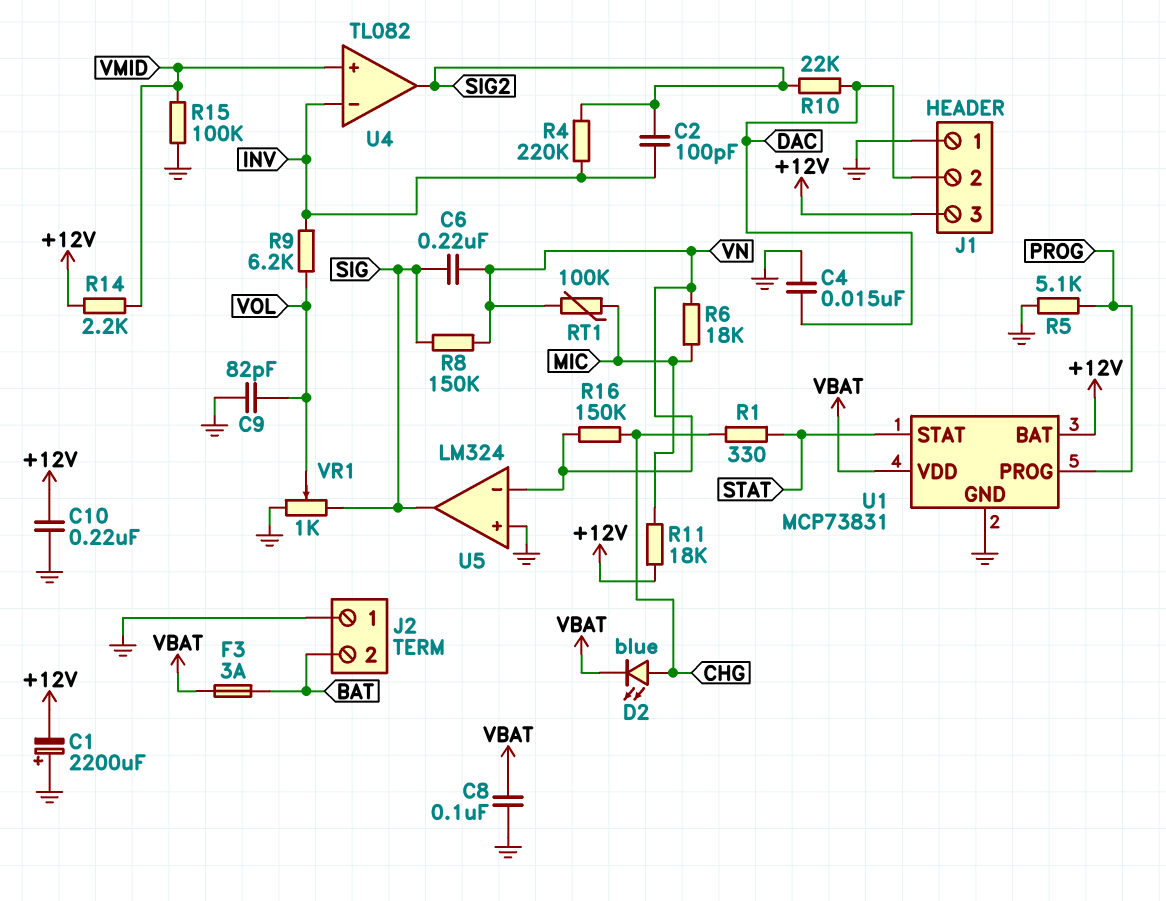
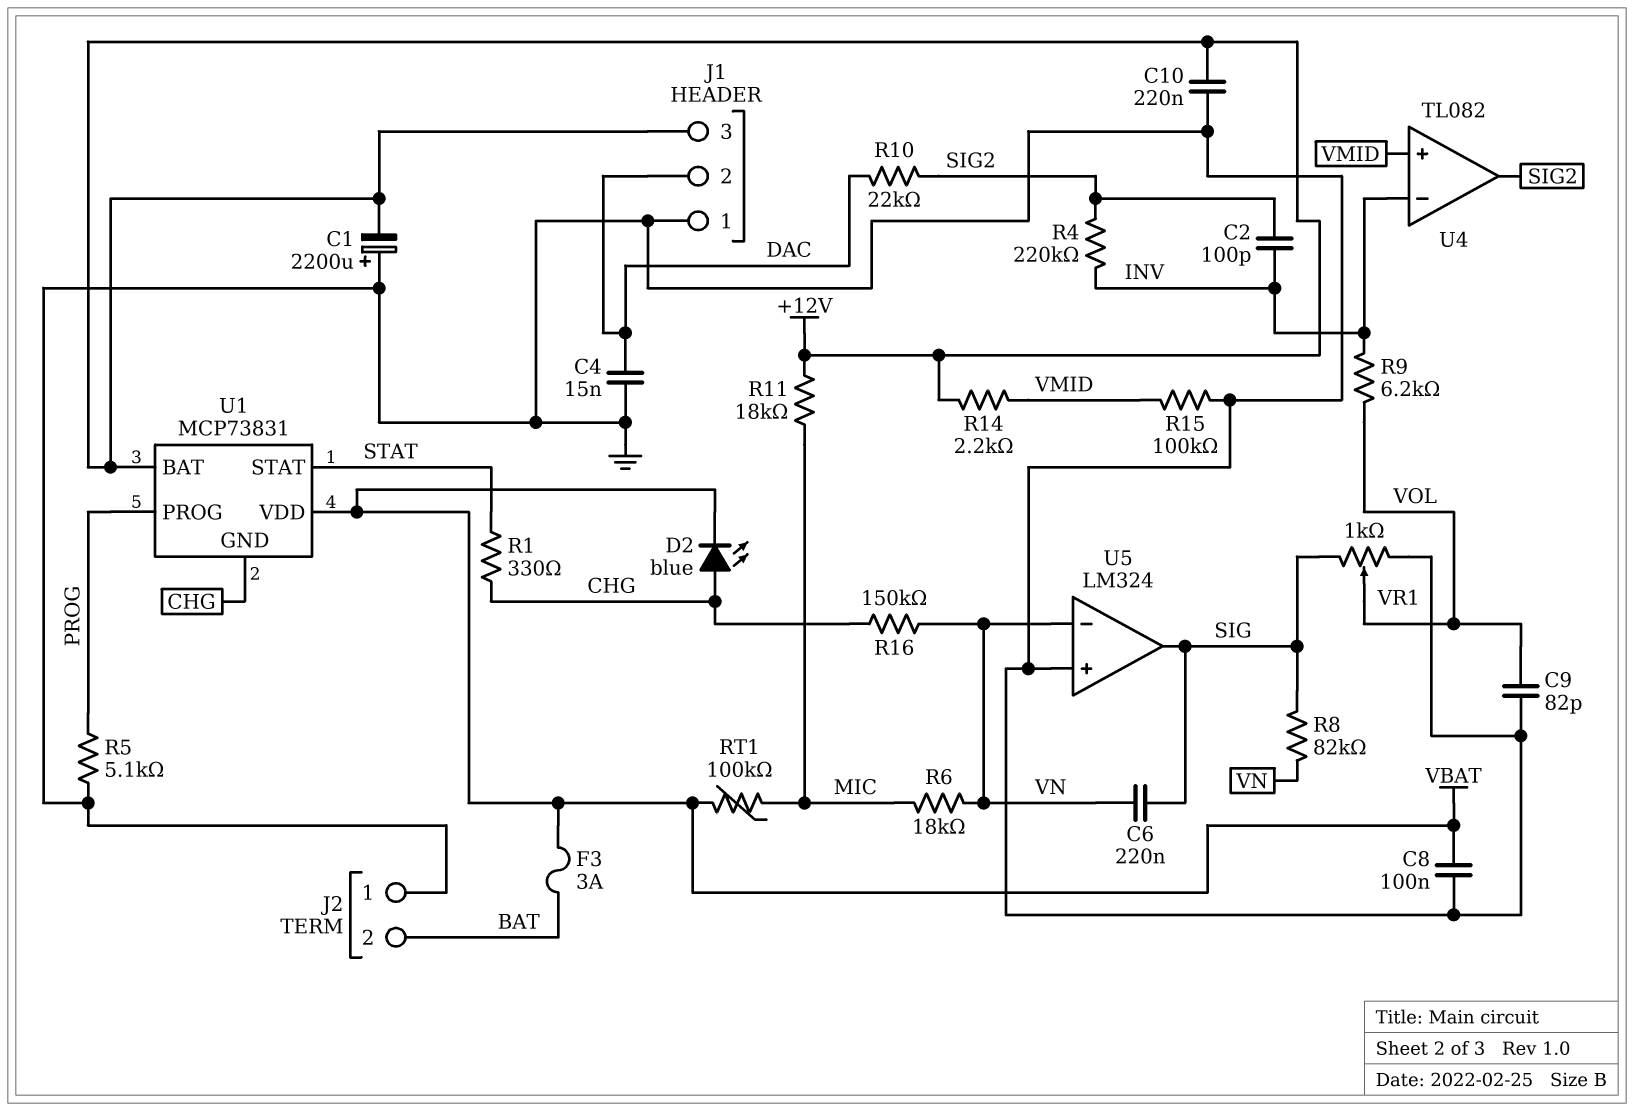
R8: 150k (SIG, VN) -> 82k (SIG, VN)
RT1: 100k (MIC, VN) -> 100k (MIC, VBAT)
U1 pin GND: GND -> CHG

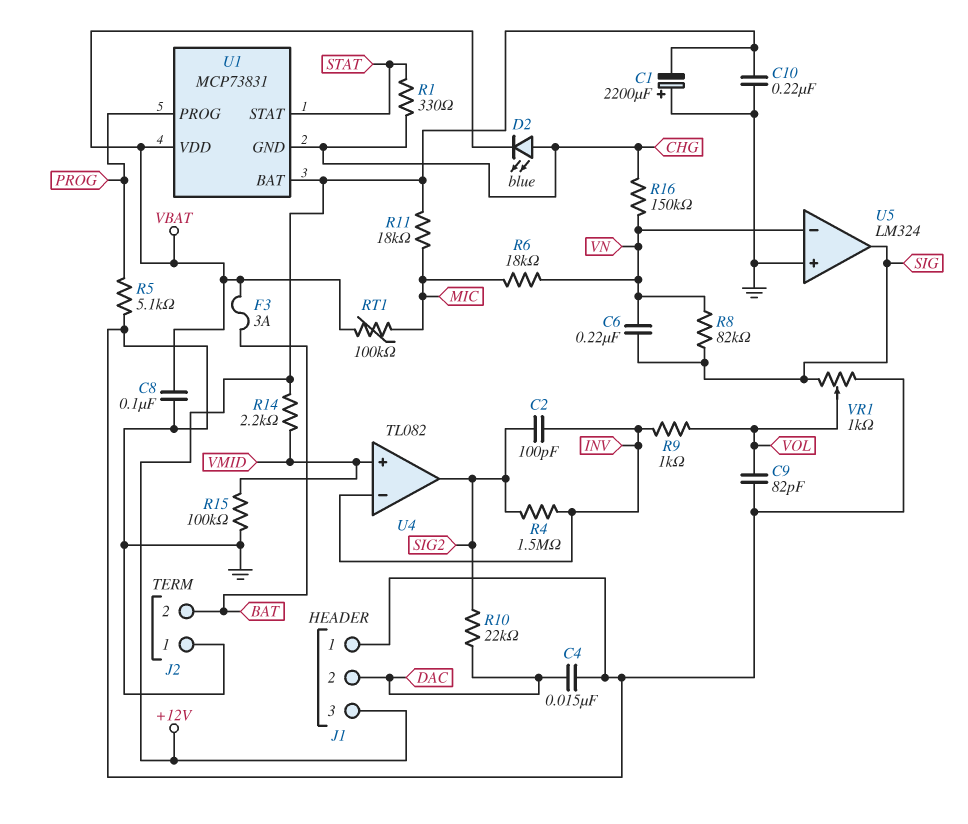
R4: 220k (INV, SIG2) -> 1.5M (INV, SIG2)
R9: 6.2k (INV, VOL) -> 1k (INV, VOL)

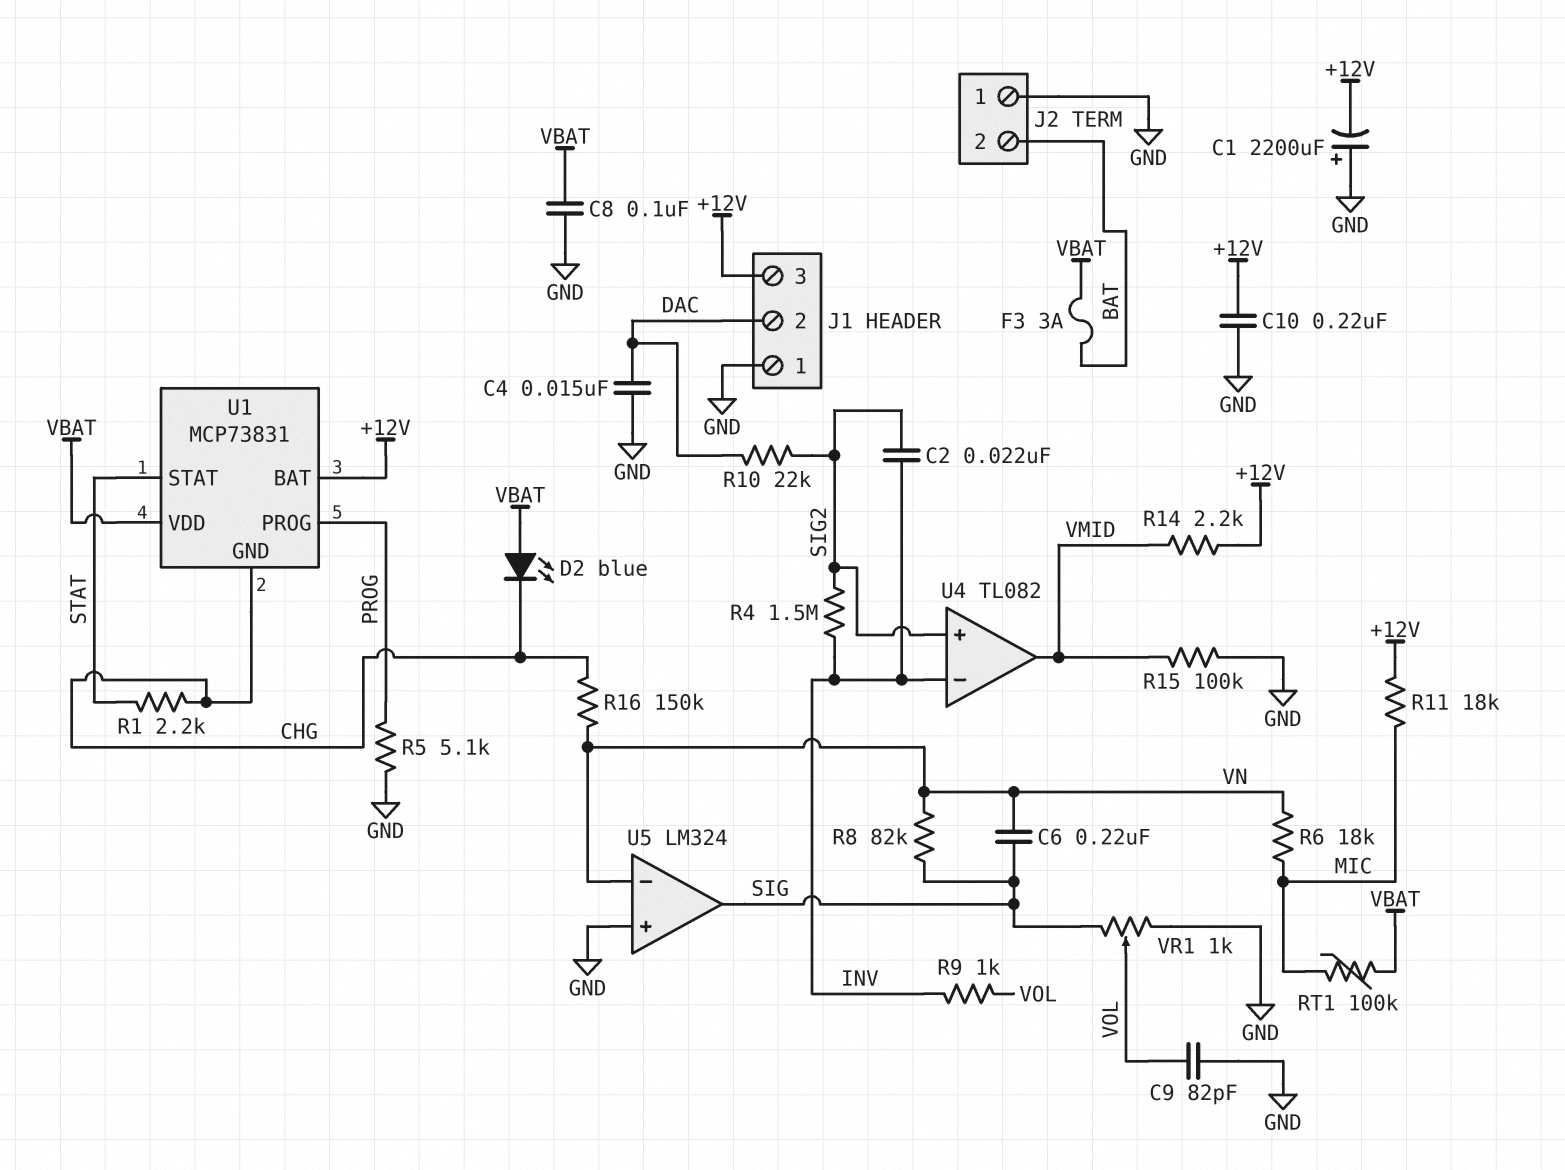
C2: 100pF (INV, SIG2) -> 22nF (INV, SIG2)
D2: LED blue (A CHG, K VBAT) -> LED blue (A VBAT, K CHG)
R1: 330 (CHG, STAT) -> 2.2k (CHG, STAT)
U4 pin in+: VMID -> SIG2
U4 pin out: SIG2 -> VMID

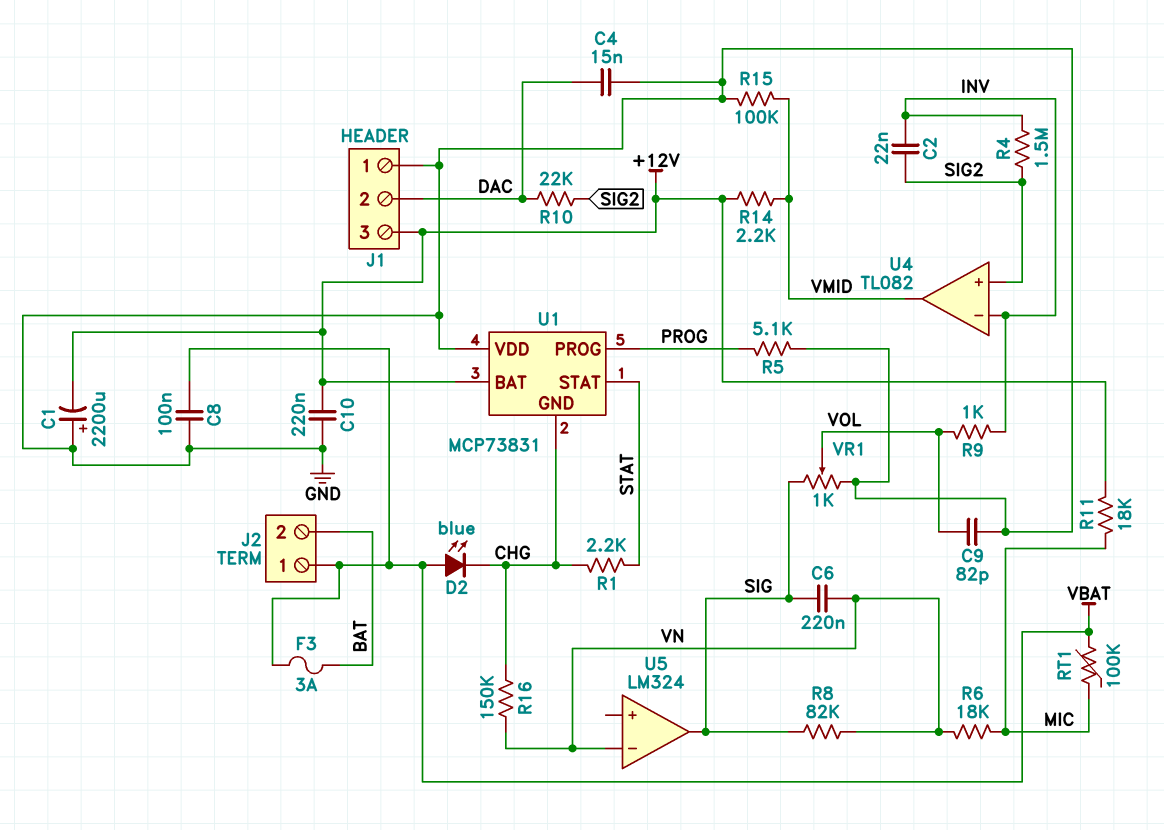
J2 pin 1: GND -> VBAT
U1 pin VDD: VBAT -> GND
U5 pin in+: GND -> none

